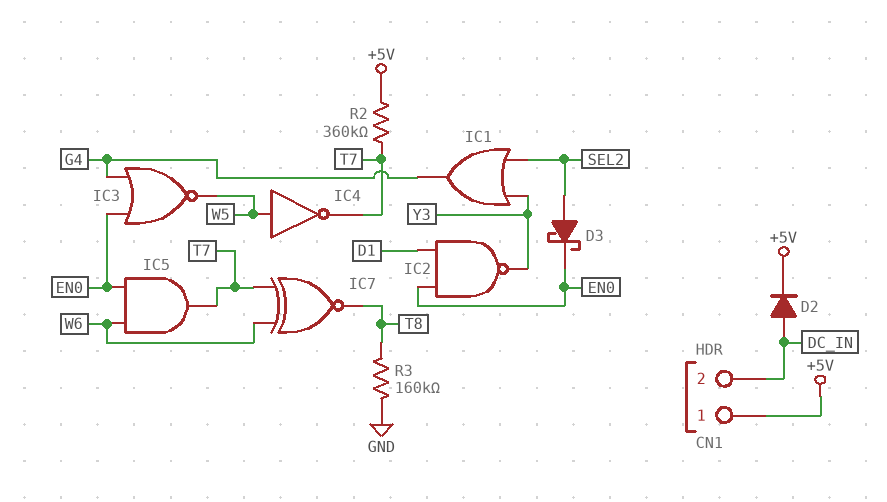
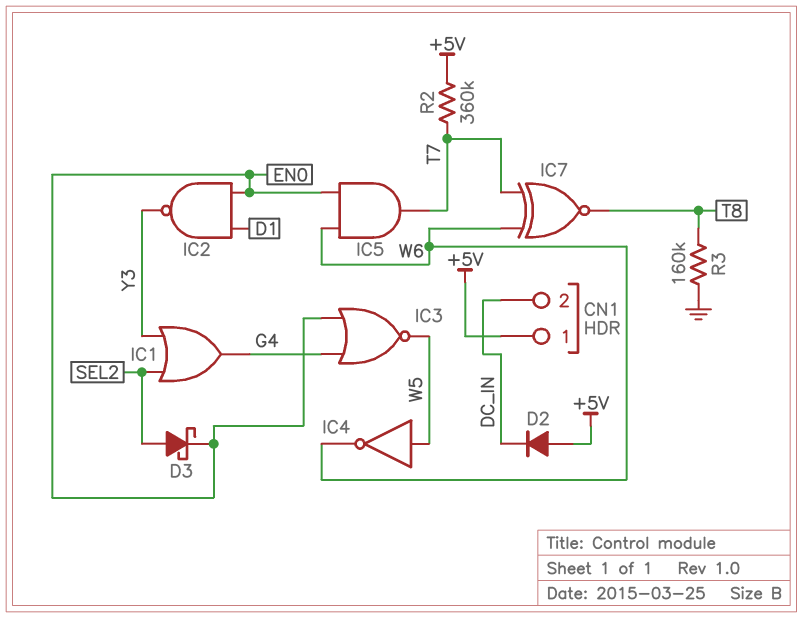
D2: diode (A DC_IN, K +5V) -> diode (A +5V, K DC_IN)
IC4: NOT (in W5, out T7) -> NOT (in W5, out W6)

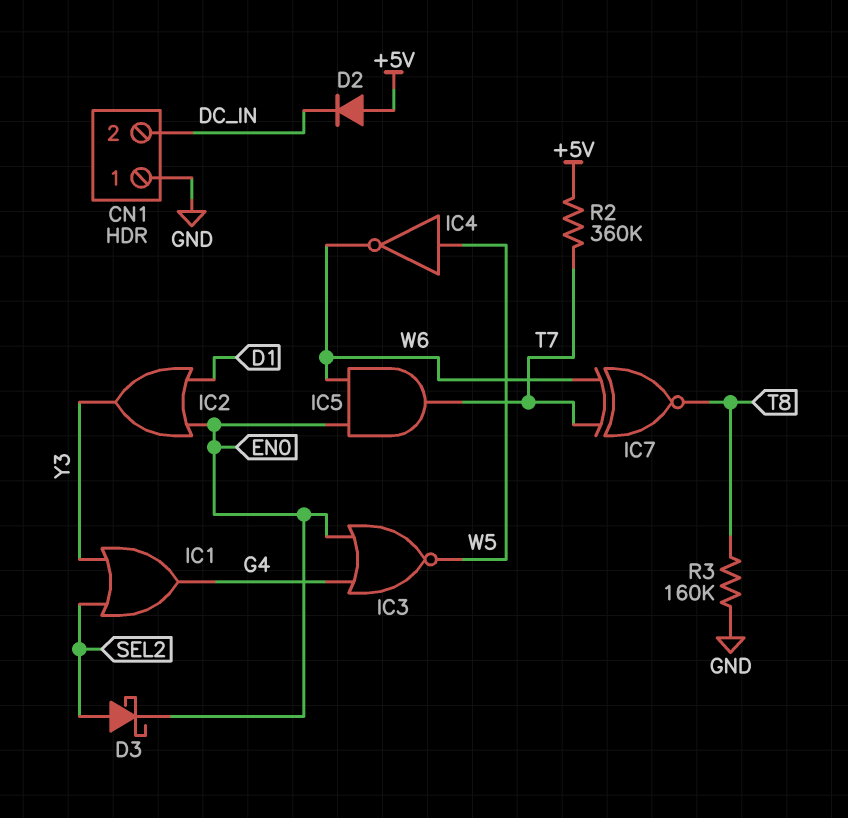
CN1 pin 1: +5V -> GND
IC2: NAND (in D1, in EN0, out Y3) -> OR (in D1, in EN0, out Y3)

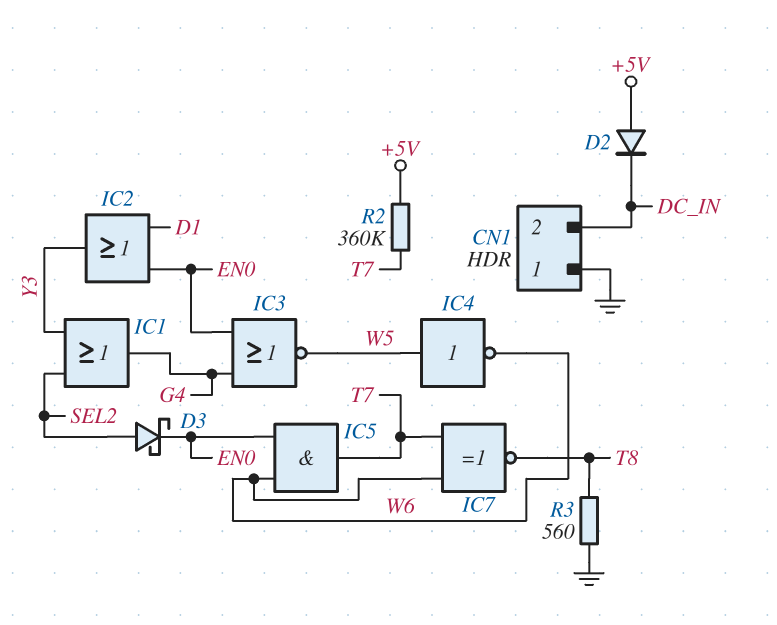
R3: 160k (GND, T8) -> 560 (GND, T8)

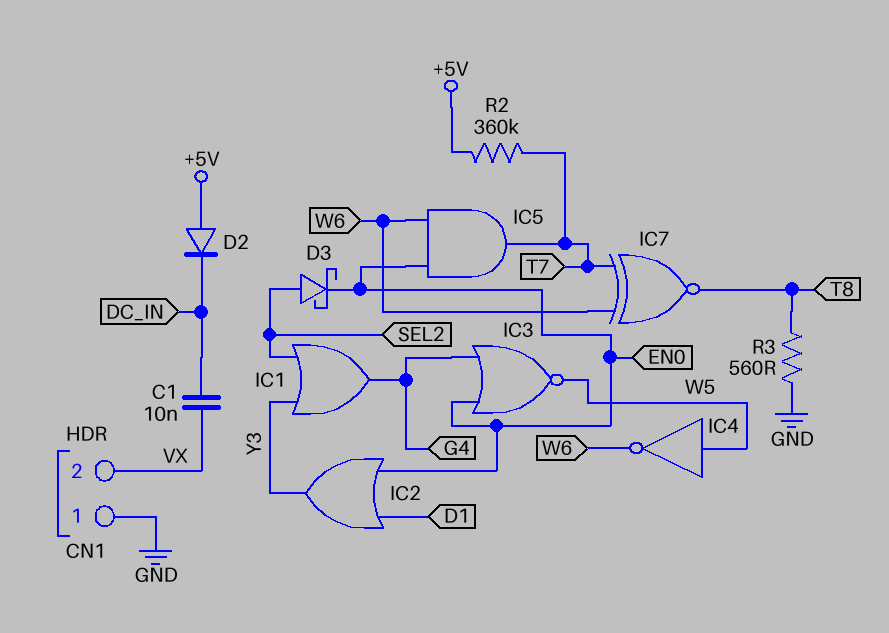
C1: none -> 10nF (DC_IN, VX)
CN1 pin 2: DC_IN -> VX

